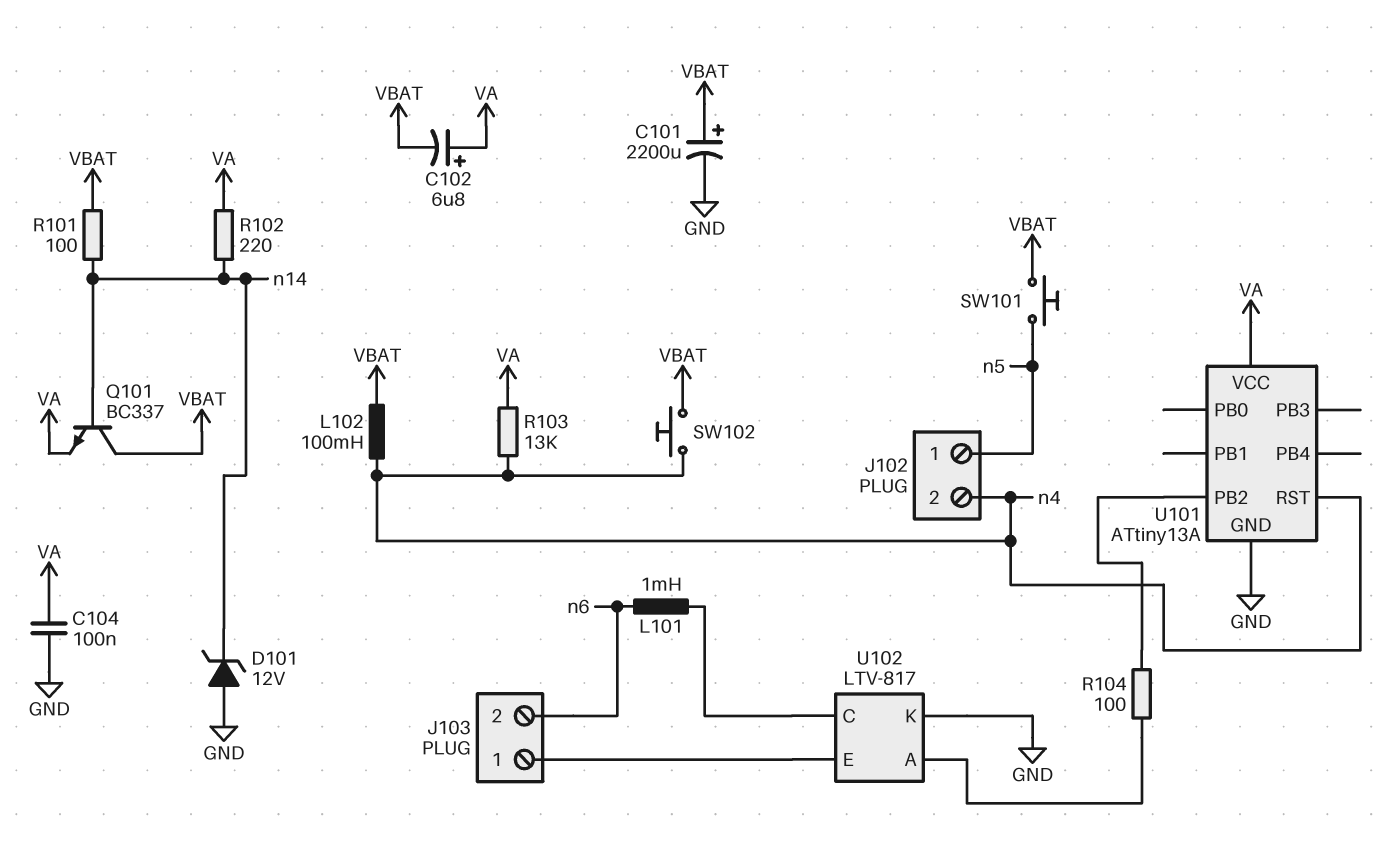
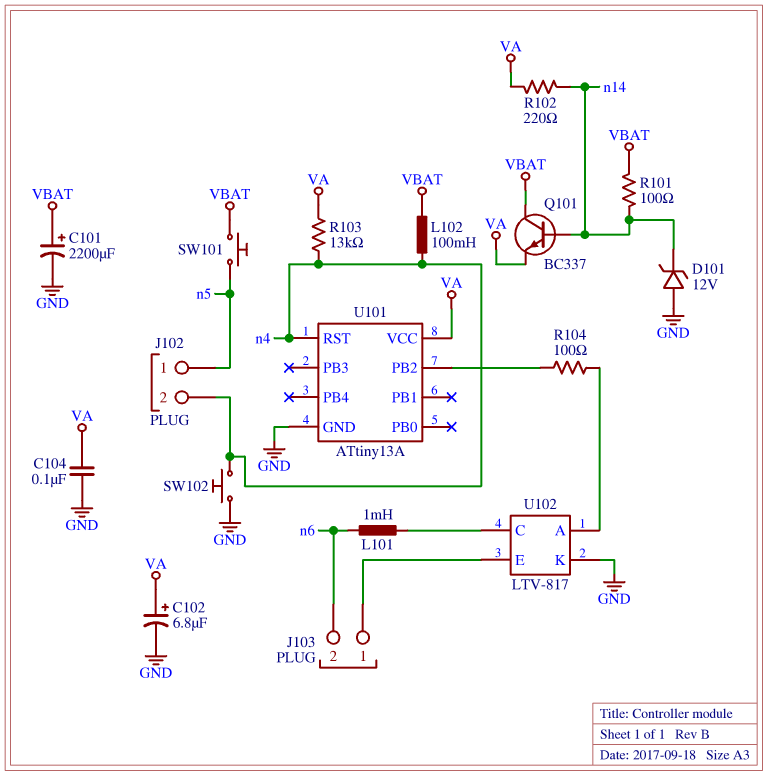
C102: 6.8uF (plus VA, minus VBAT) -> 6.8uF (plus VA, minus GND)
SW102: button (VBAT, n4) -> button (GND, n4)

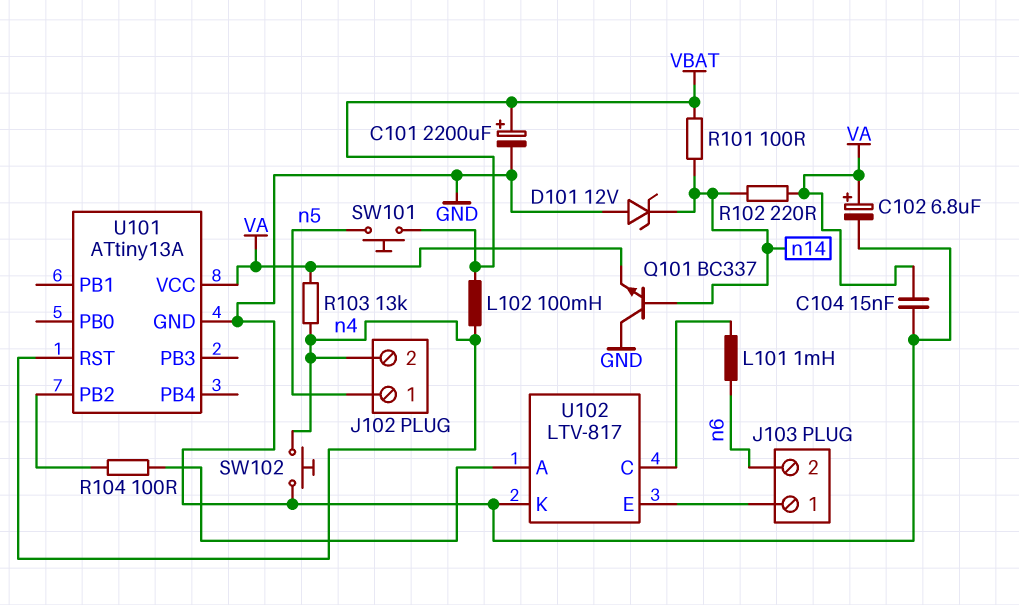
C104: 100nF (GND, VA) -> 15nF (GND, VA)
Q101: NPN BC337 (B n14, C VBAT, E VA) -> NPN BC337 (B n14, C GND, E VA)

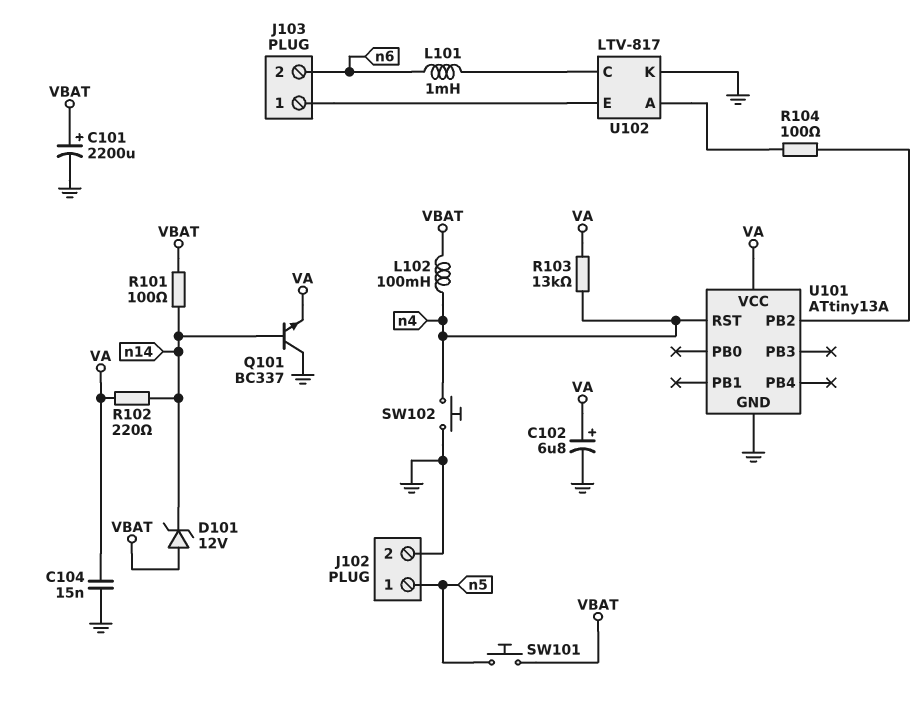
D101: zener 12V (A GND, K n14) -> zener 12V (A VBAT, K n14)
J102 pin 2: n4 -> GND

